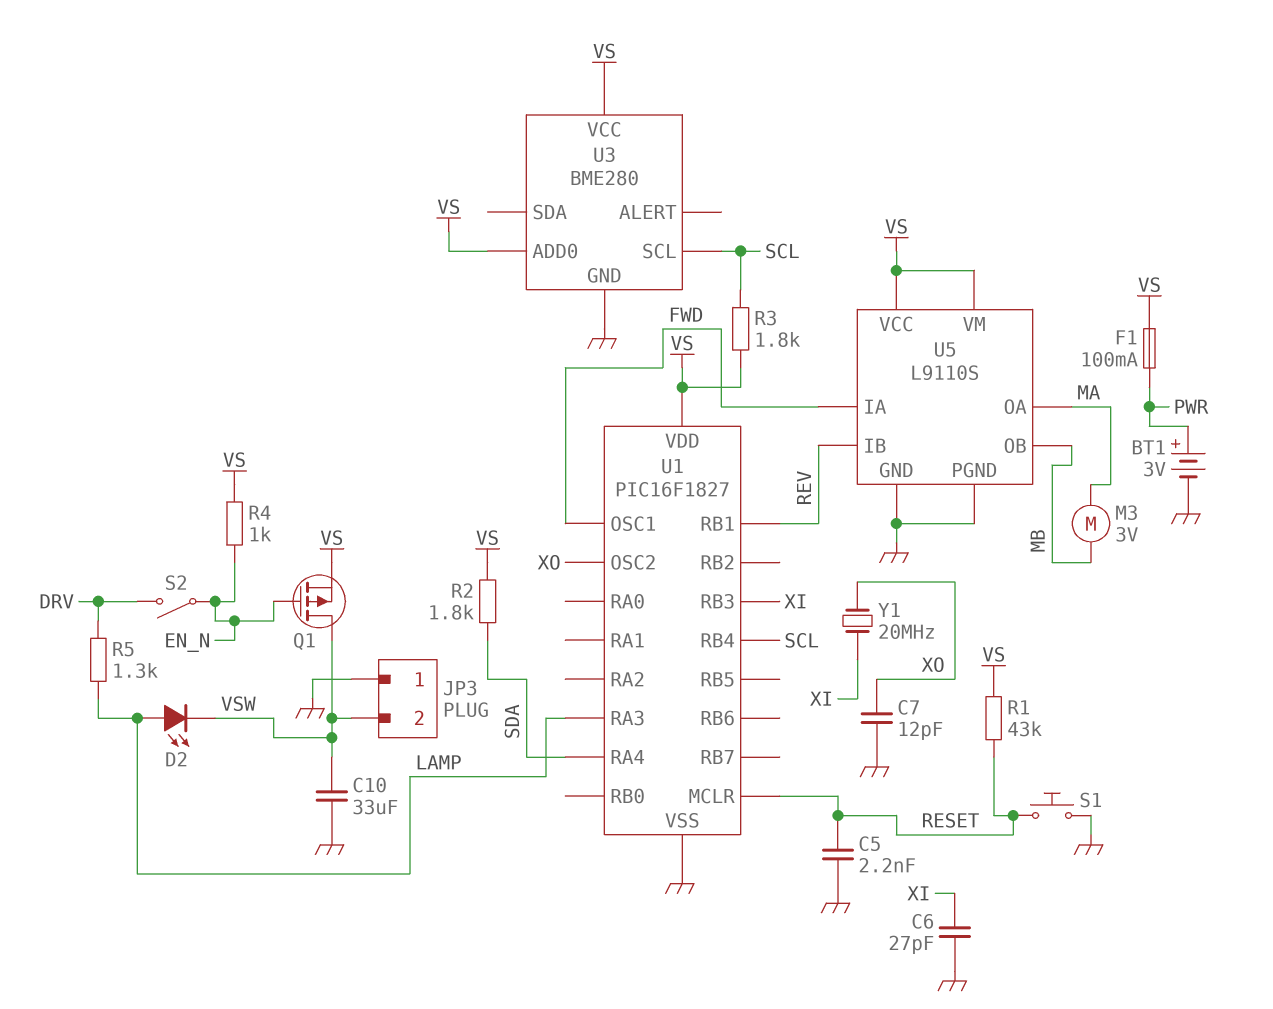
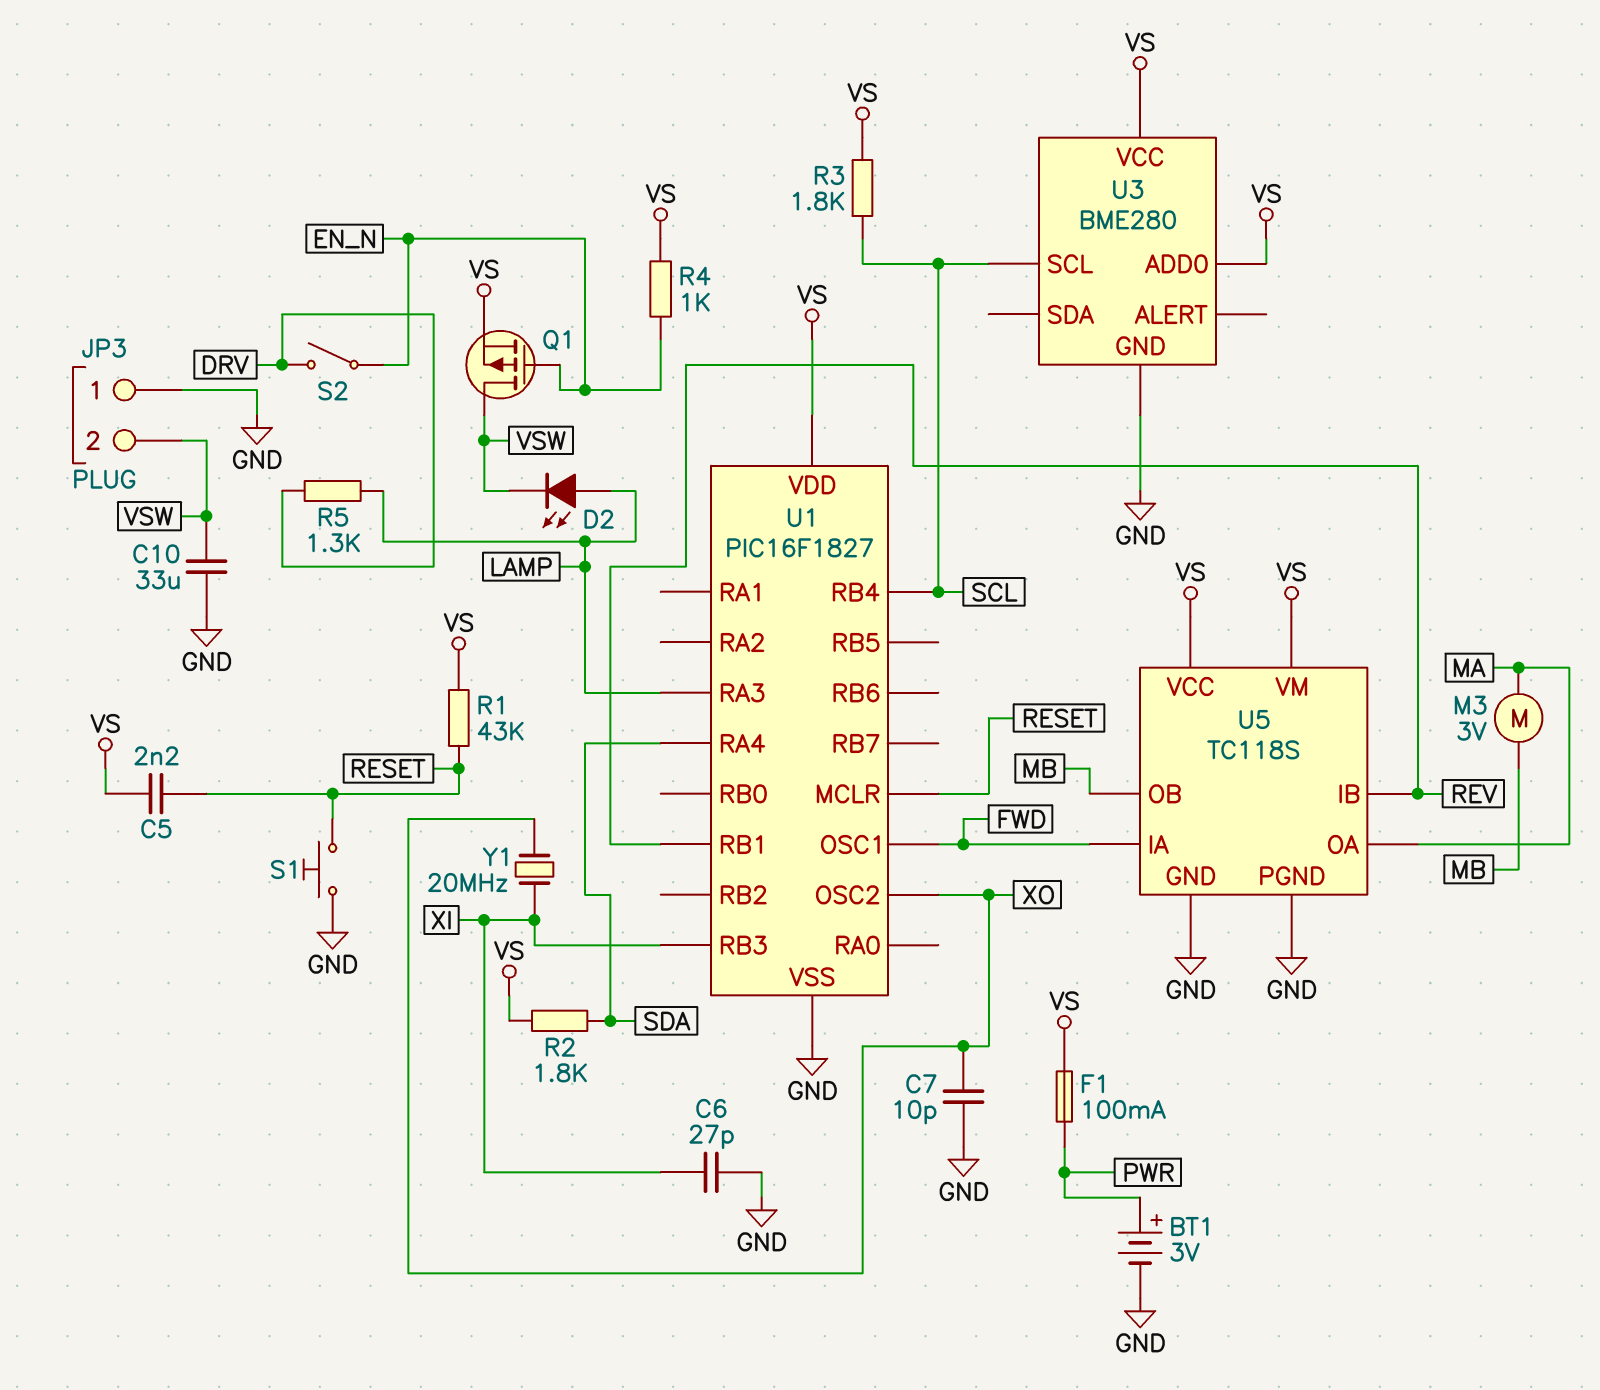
C5: 2.2nF (GND, RESET) -> 2.2nF (RESET, VS)
C7: 12pF (GND, XO) -> 10pF (GND, XO)
U5: L9110S -> TC118S

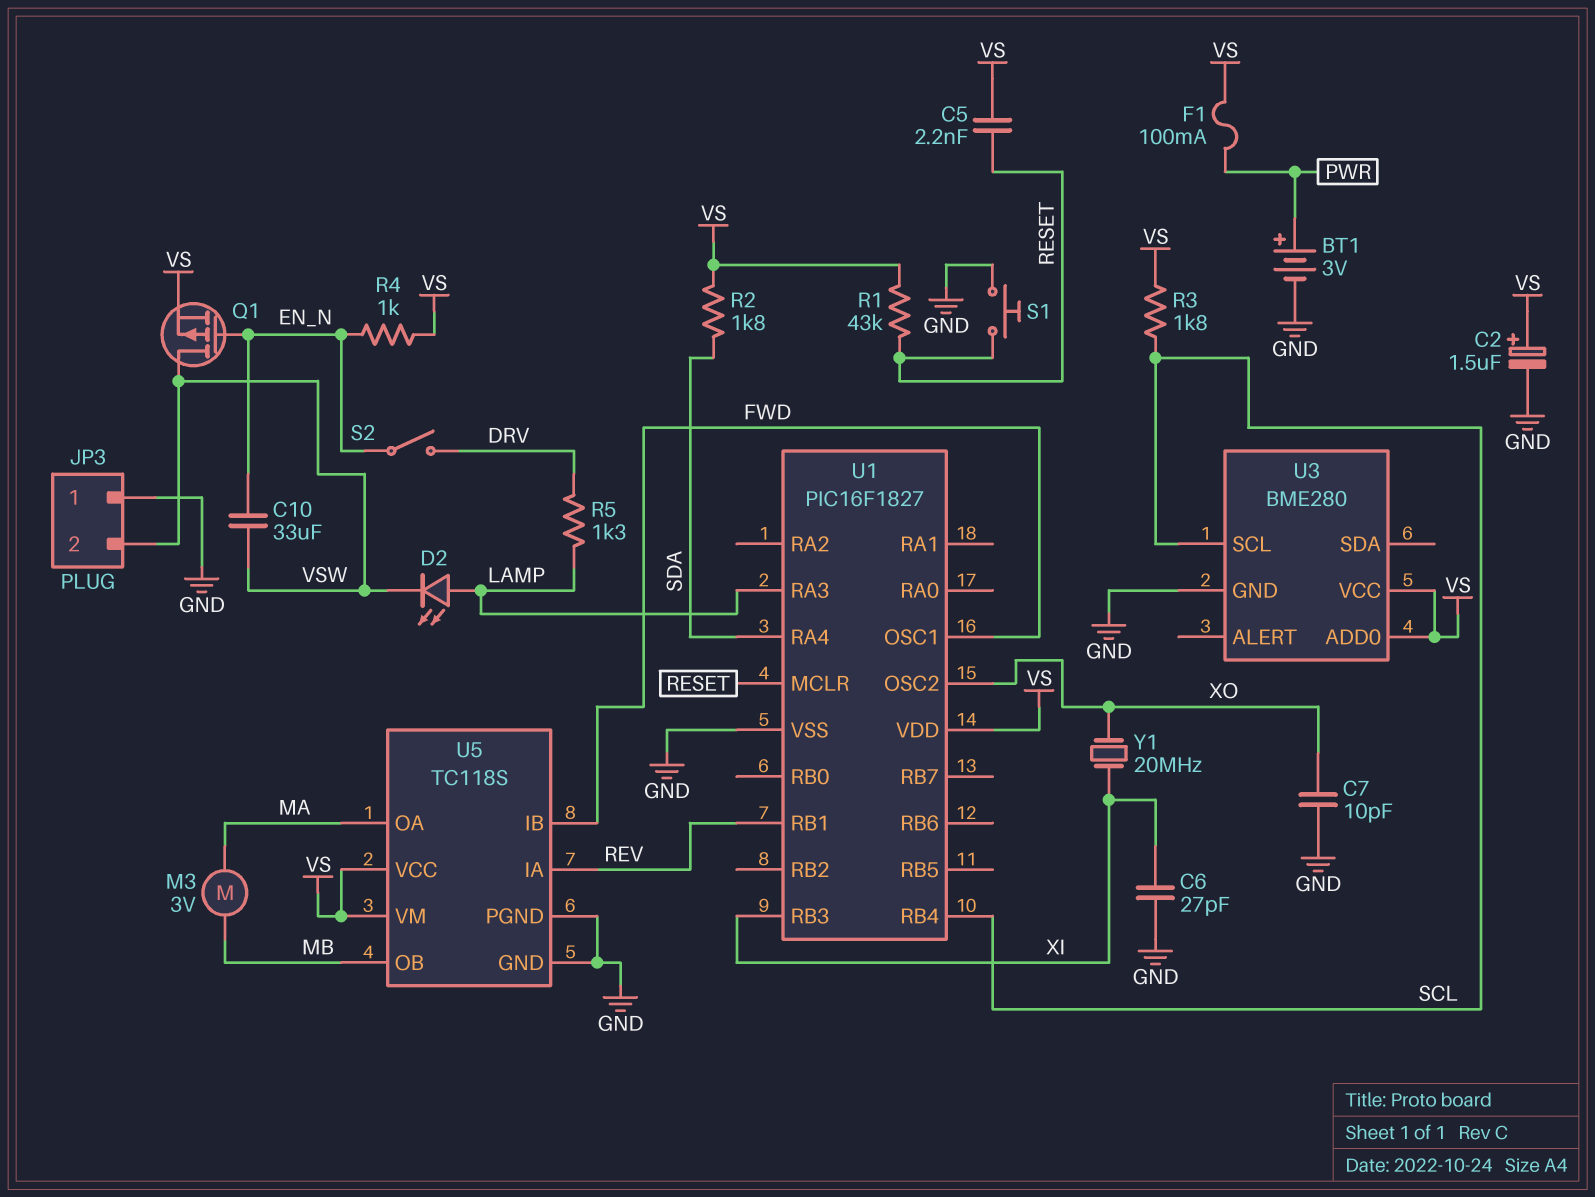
C2: none -> 1.5uF (plus VS, minus GND)
C10: 33uF (GND, VSW) -> 33uF (EN_N, VSW)
U5 pin IA: FWD -> REV
U5 pin IB: REV -> FWD

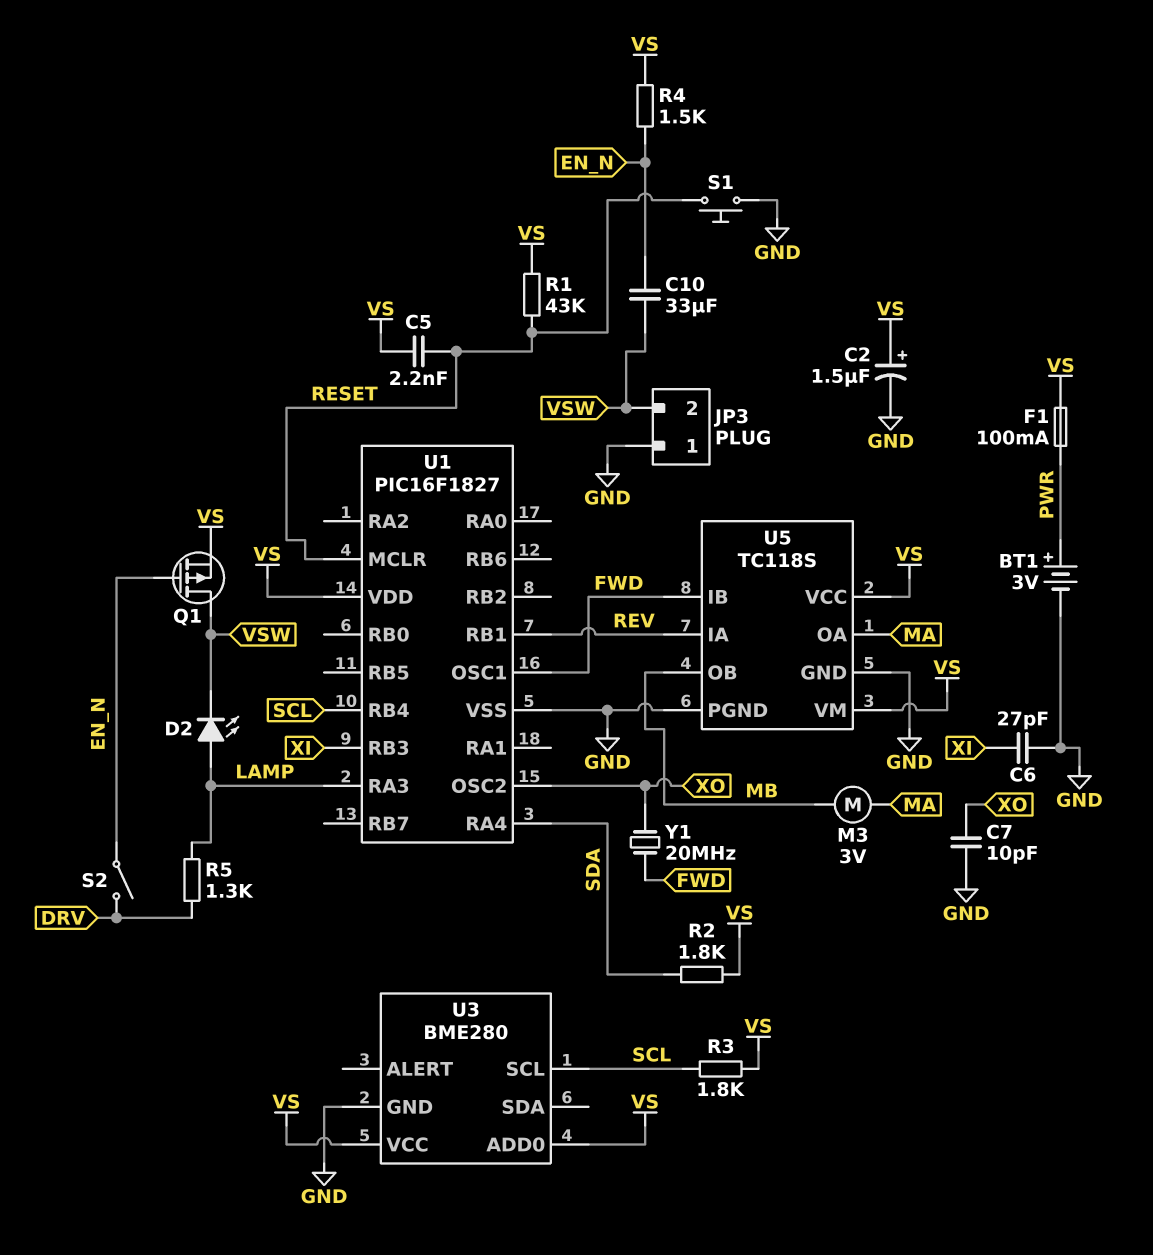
R4: 1k (EN_N, VS) -> 1.5k (EN_N, VS)
Y1: 20MHz (XI, XO) -> 20MHz (FWD, XO)

